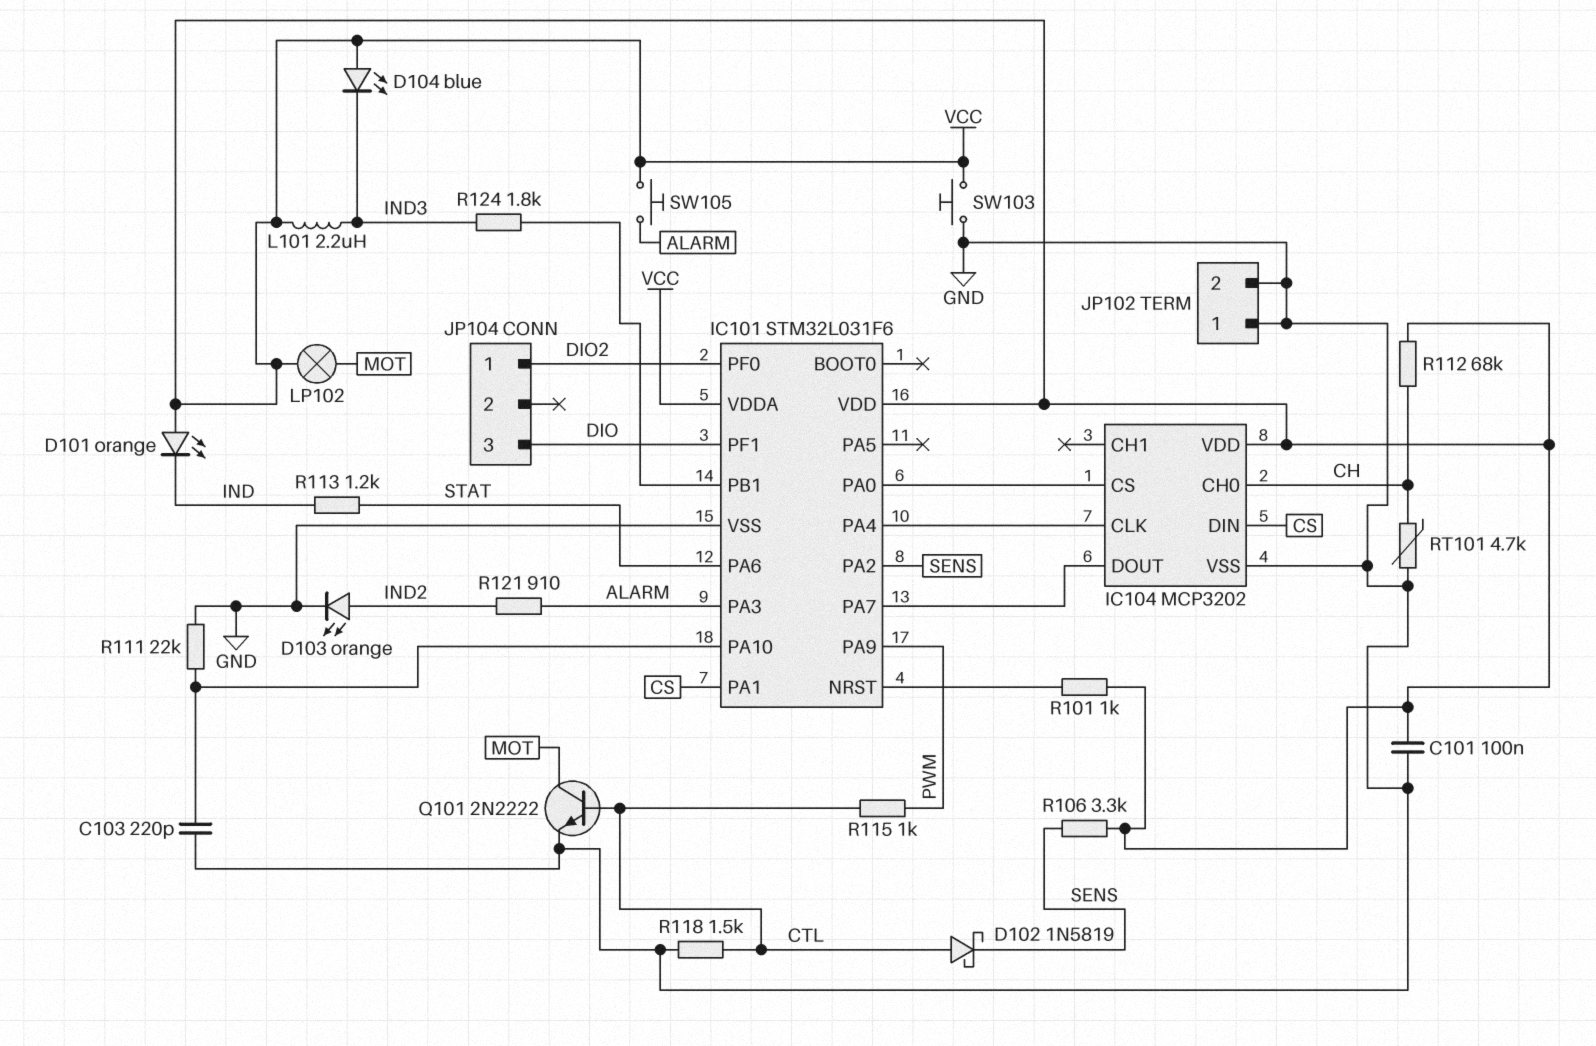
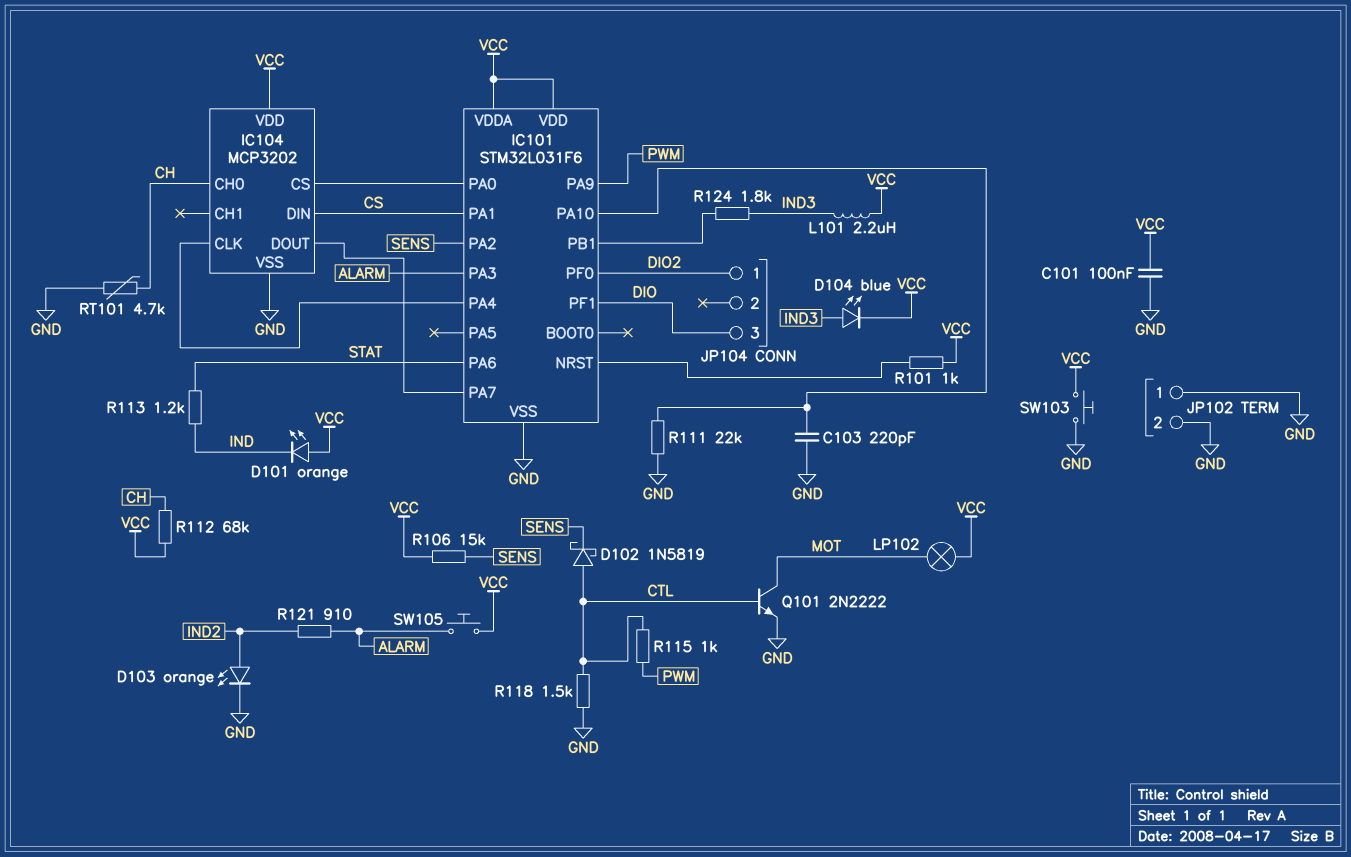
D104: LED blue (A VCC, K IND3) -> LED blue (A IND3, K VCC)
R106: 3.3k (SENS, VCC) -> 15k (SENS, VCC)

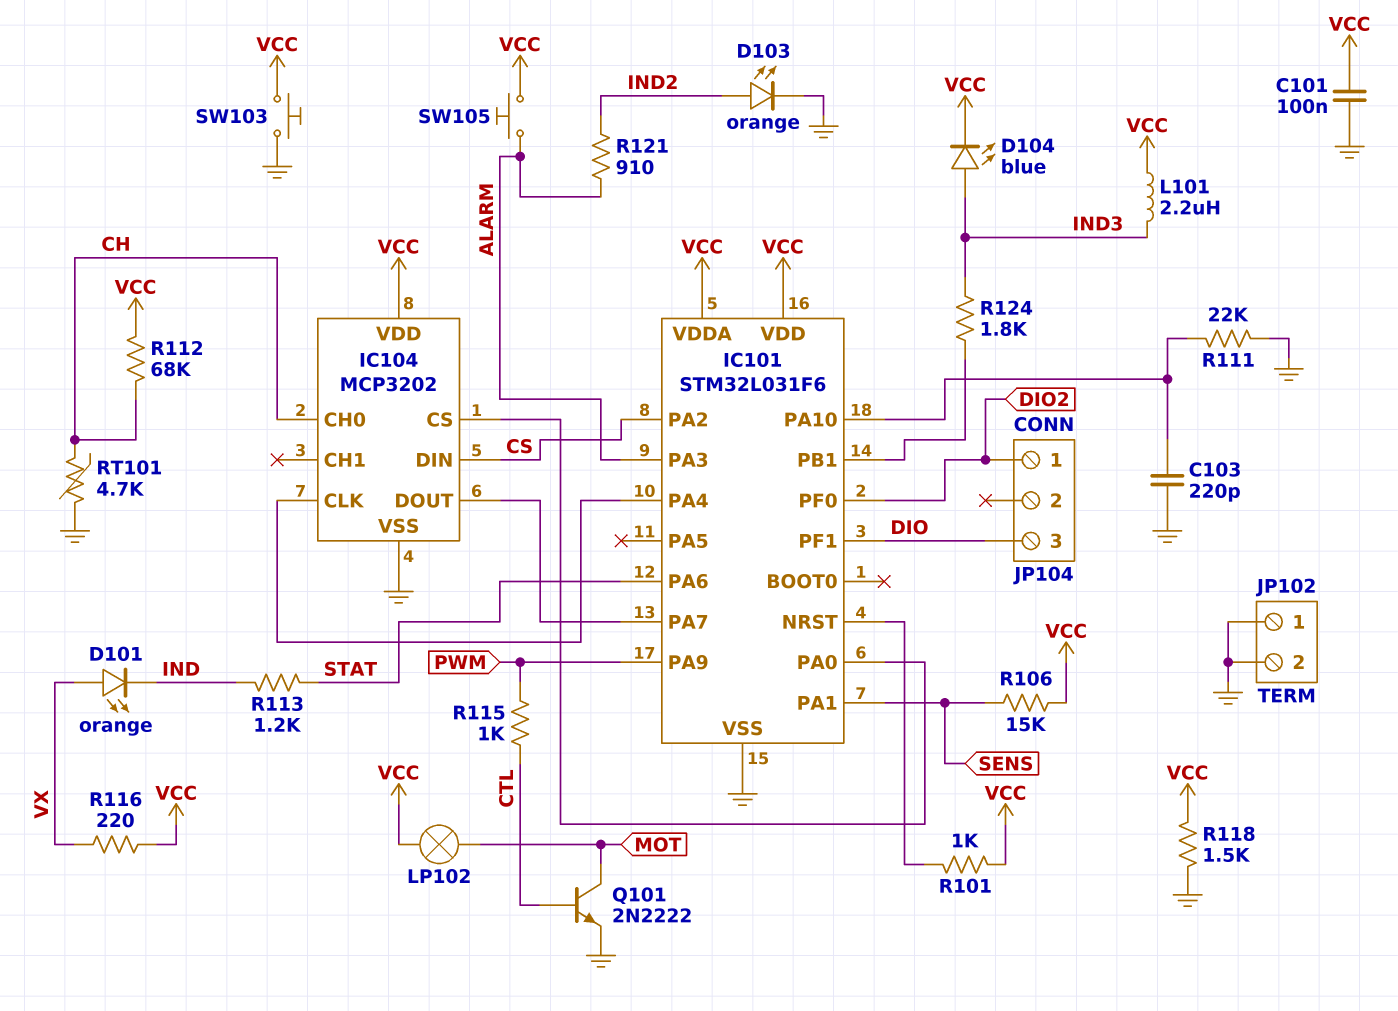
D101: LED orange (A VCC, K IND) -> LED orange (A VX, K IND)
D102: schottky 1N5819 (A CTL, K SENS) -> none
IC101 pin PA1: CS -> SENS
IC101 pin PA2: SENS -> CS
R116: none -> 220 (VCC, VX)
R118: 1.5k (CTL, GND) -> 1.5k (GND, VCC)

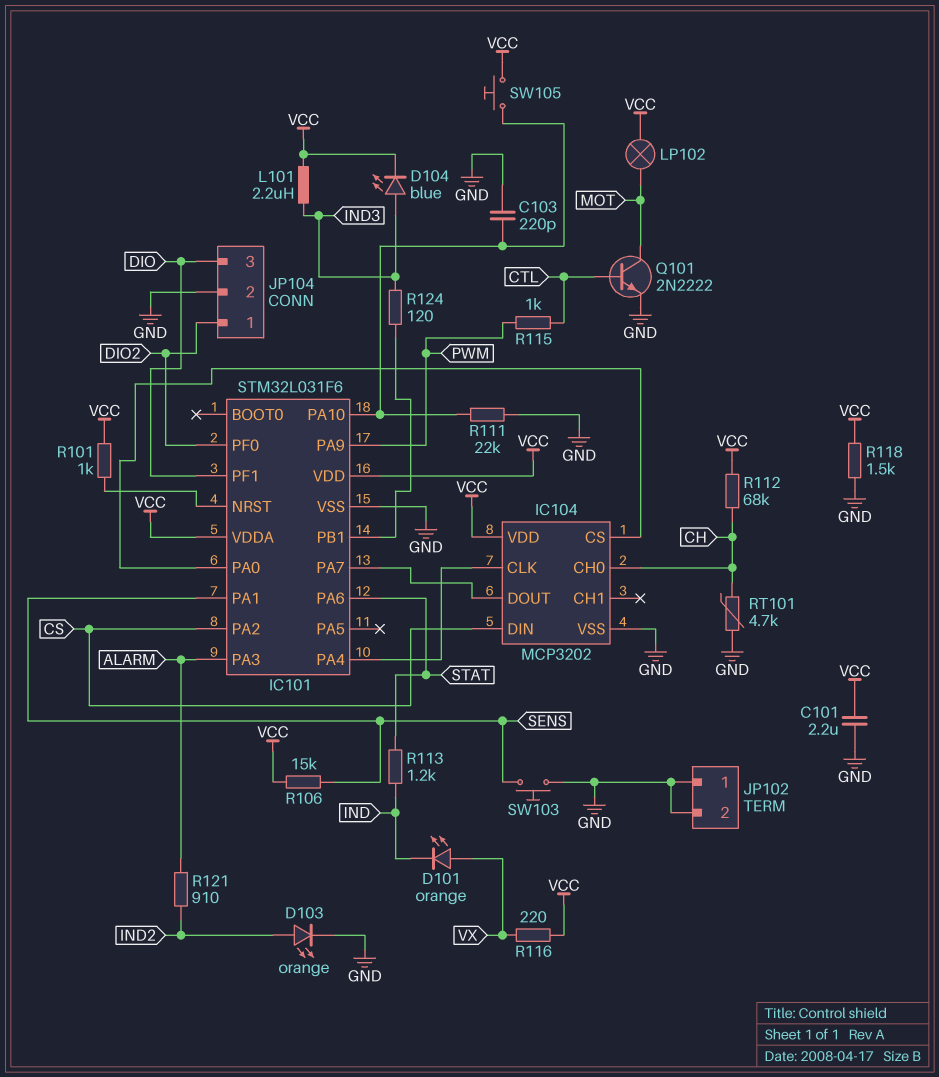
C101: 100nF (GND, VCC) -> 2.2uF (GND, VCC)
JP104 pin 2: none -> GND
R124: 1.8k (IC101/PB1, IND3) -> 120 (IC101/PB1, IND3)
SW103: button (GND, VCC) -> button (GND, SENS)
SW105: button (ALARM, VCC) -> button (IC101/PA10, VCC)

